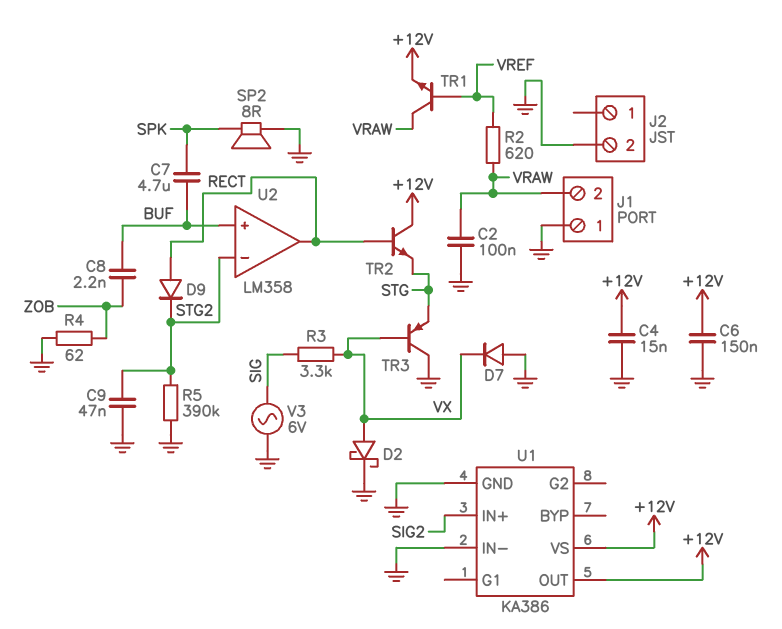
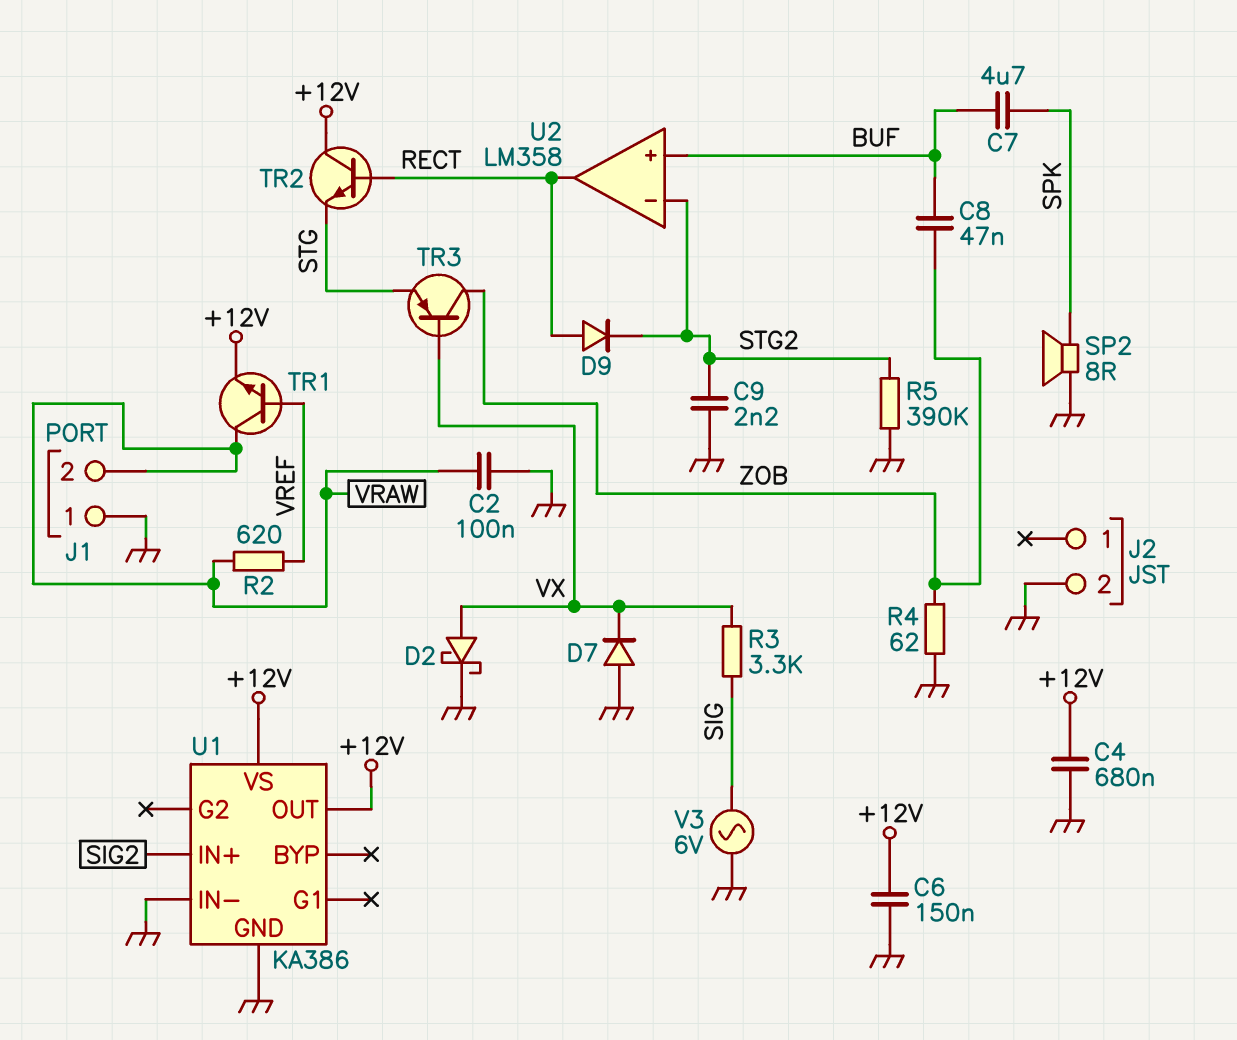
C4: 15nF (+12V, GND) -> 680nF (+12V, GND)
C8: 2.2nF (BUF, ZOB) -> 47nF (BUF, ZOB)
C9: 47nF (GND, STG2) -> 2.2nF (GND, STG2)
TR3: PNP (B VX, C GND, E STG) -> PNP (B VX, C ZOB, E STG)

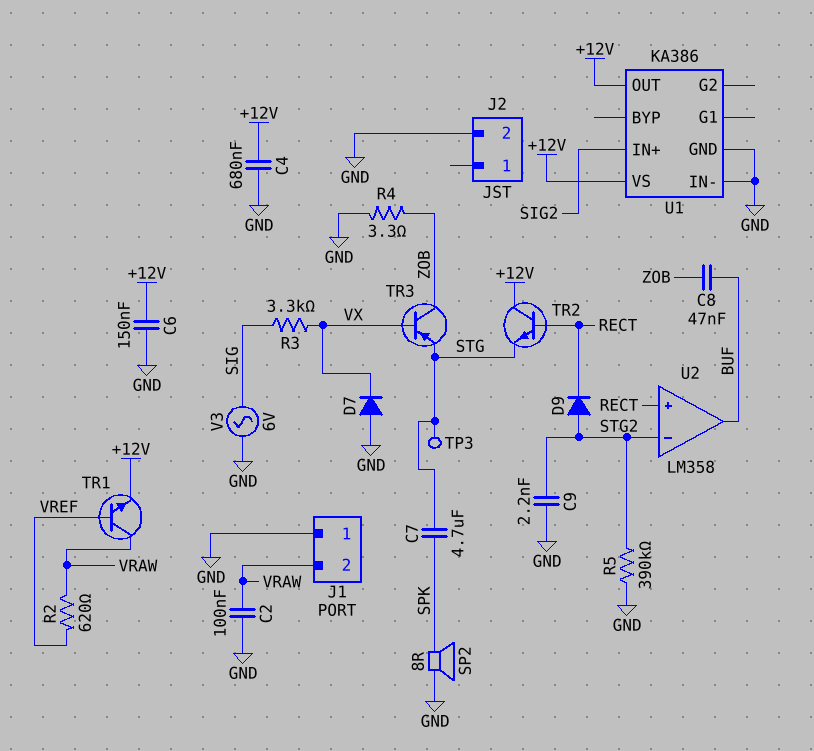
C7: 4.7uF (BUF, SPK) -> 4.7uF (SPK, STG)
D2: schottky (A VX, K GND) -> none
D9: diode (A RECT, K STG2) -> diode (A STG2, K RECT)
R4: 62 (GND, ZOB) -> 3.3 (GND, ZOB)
TP3: none -> test point (STG)
U2 pin in+: BUF -> RECT
U2 pin out: RECT -> BUF

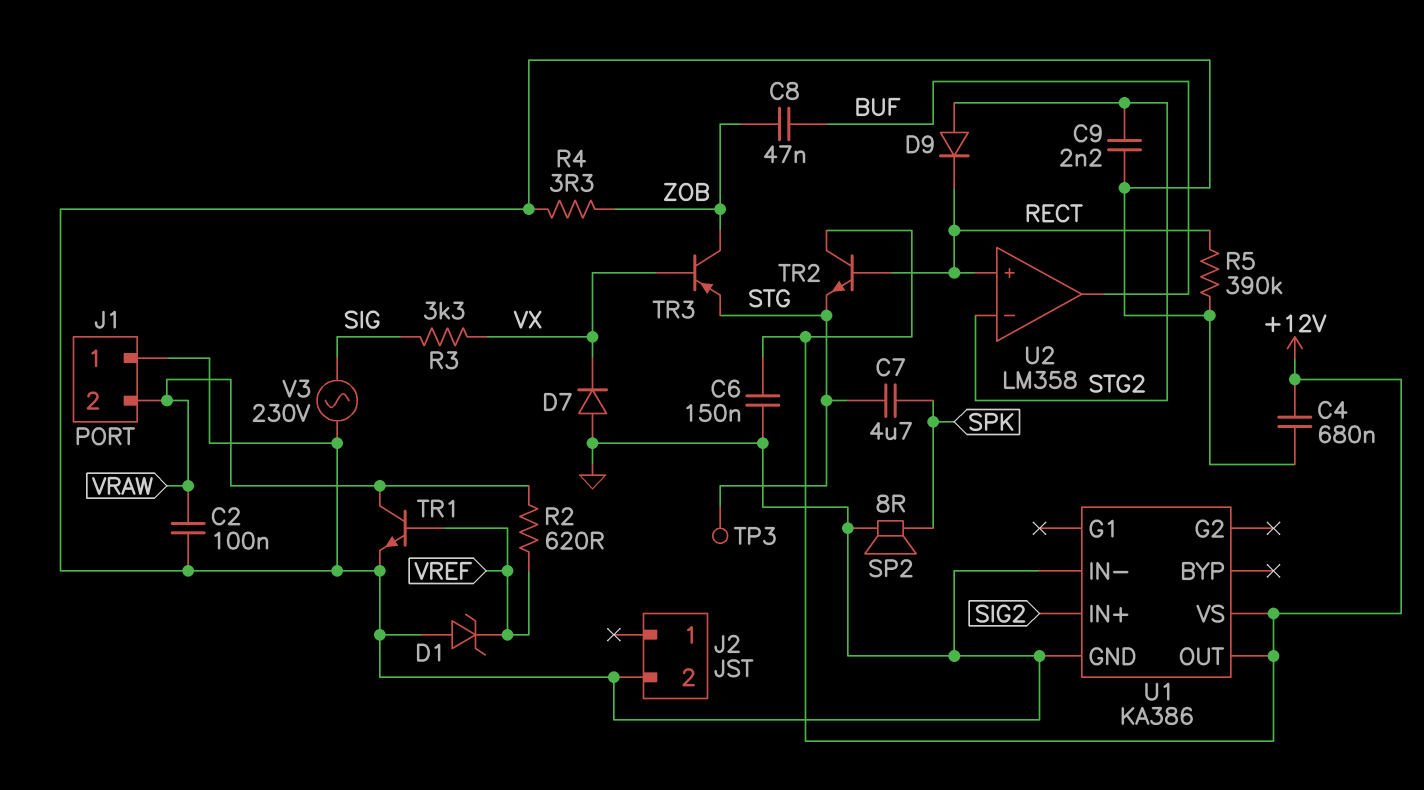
D1: none -> zener (A GND, K VREF)
R5: 390k (GND, STG2) -> 390k (GND, RECT)
TR1: NPN (B VREF, C VRAW, E +12V) -> NPN (B VREF, C VRAW, E GND)
V3: AC 6V (GND, SIG) -> AC 230V (GND, SIG)

